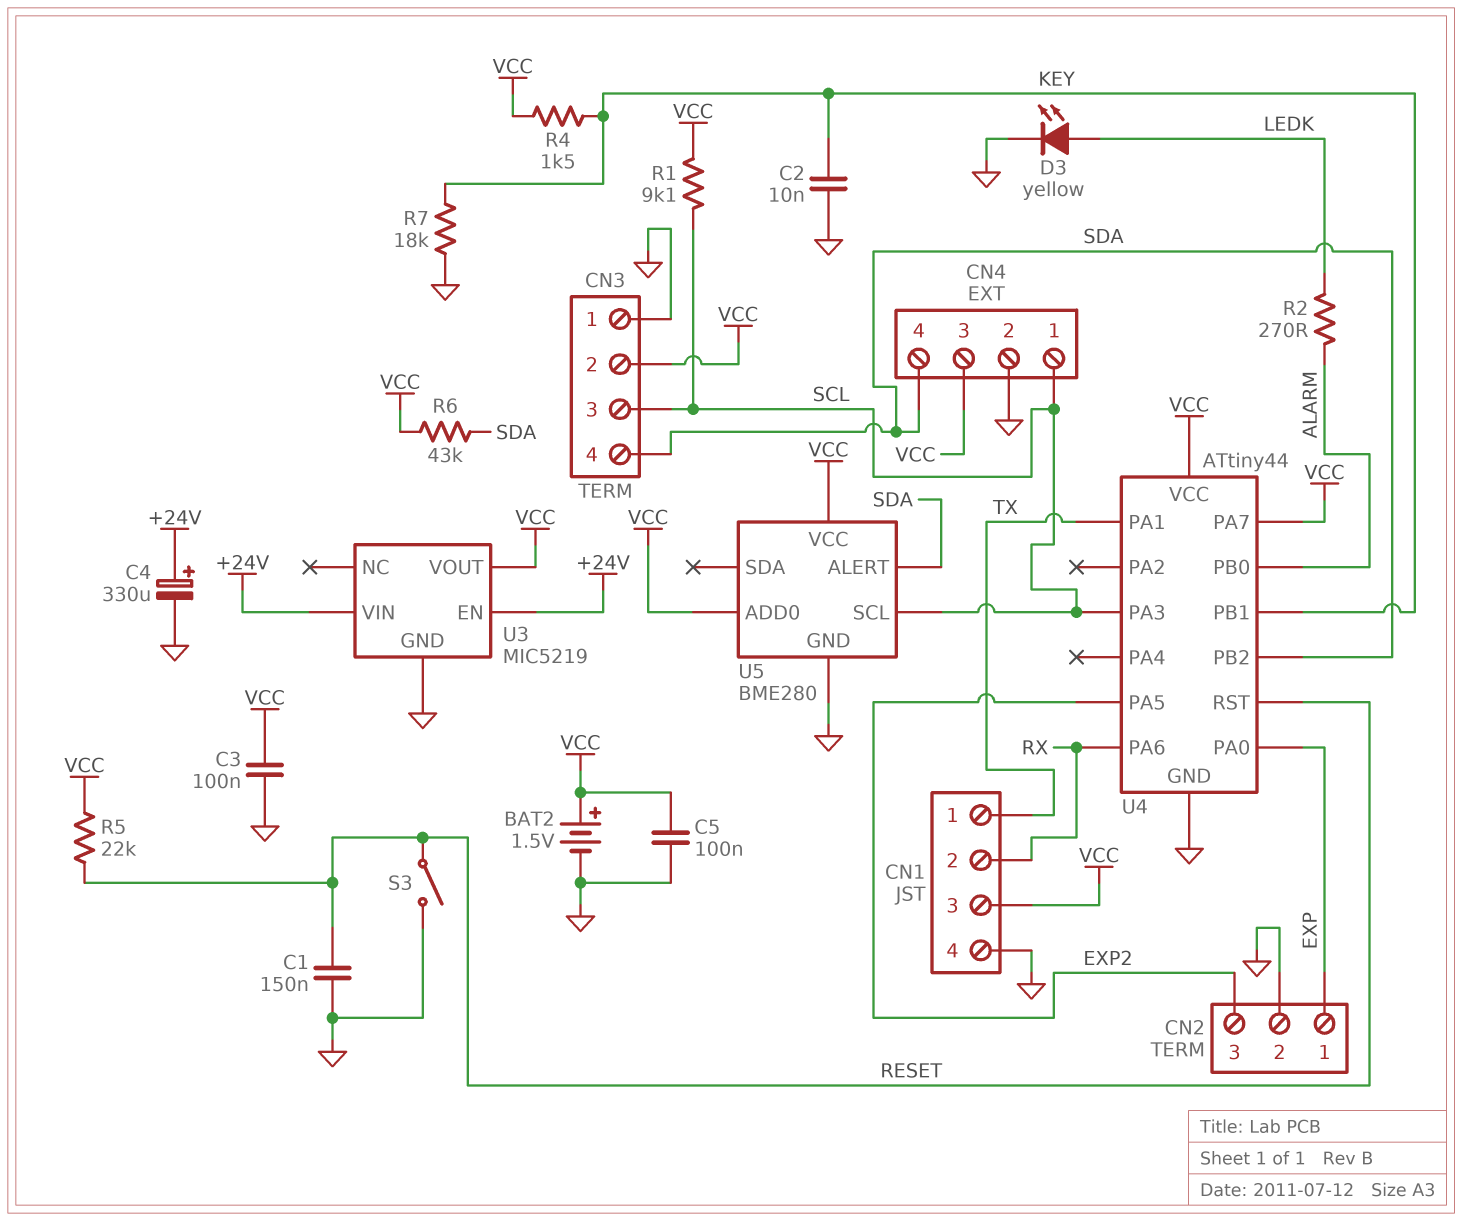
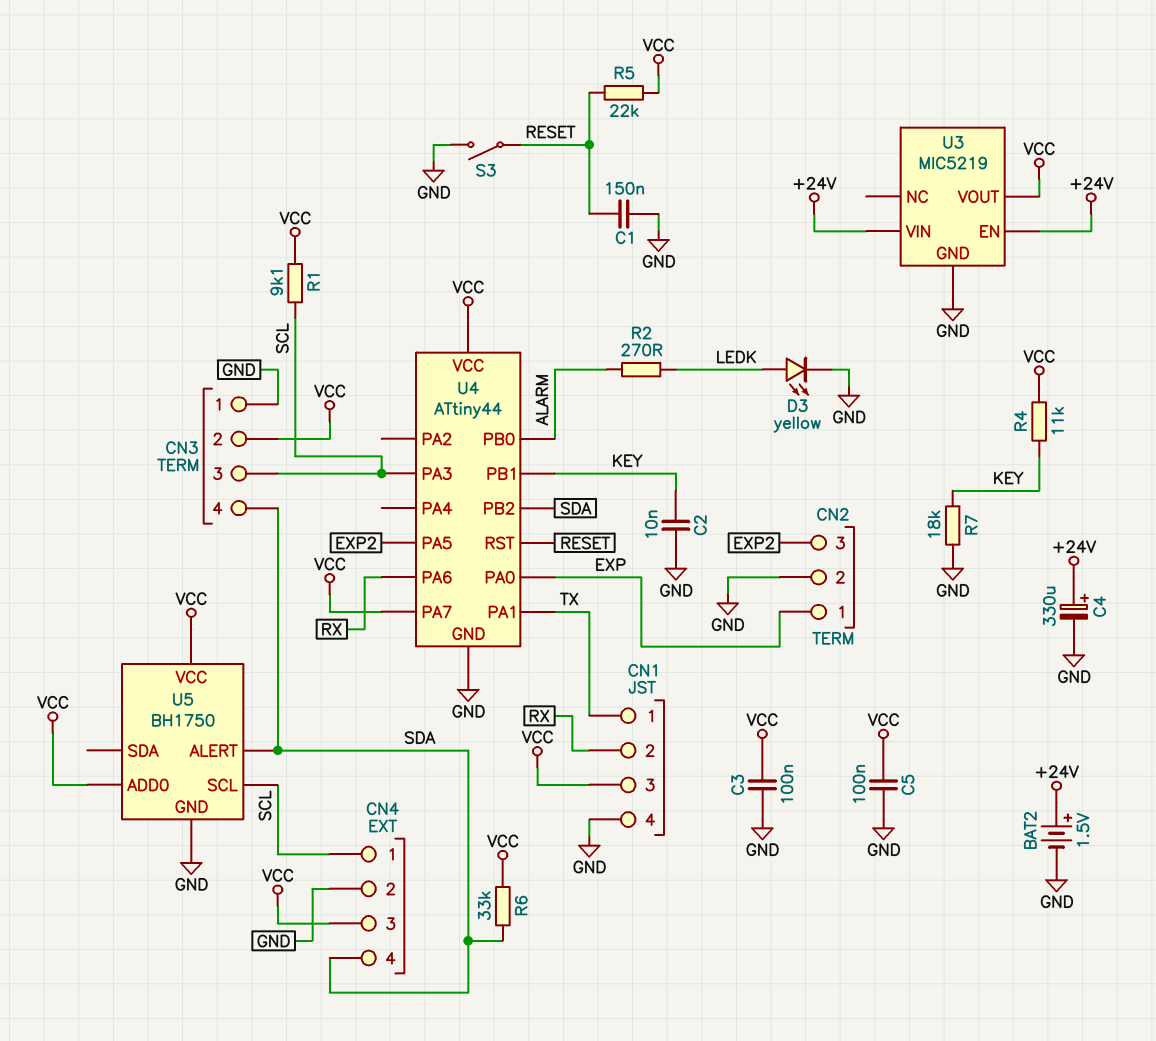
BAT2: 1.5V (plus VCC, minus GND) -> 1.5V (plus +24V, minus GND)
R4: 1.5k (KEY, VCC) -> 11k (KEY, VCC)
R6: 43k (SDA, VCC) -> 33k (SDA, VCC)
U5: BME280 -> BH1750

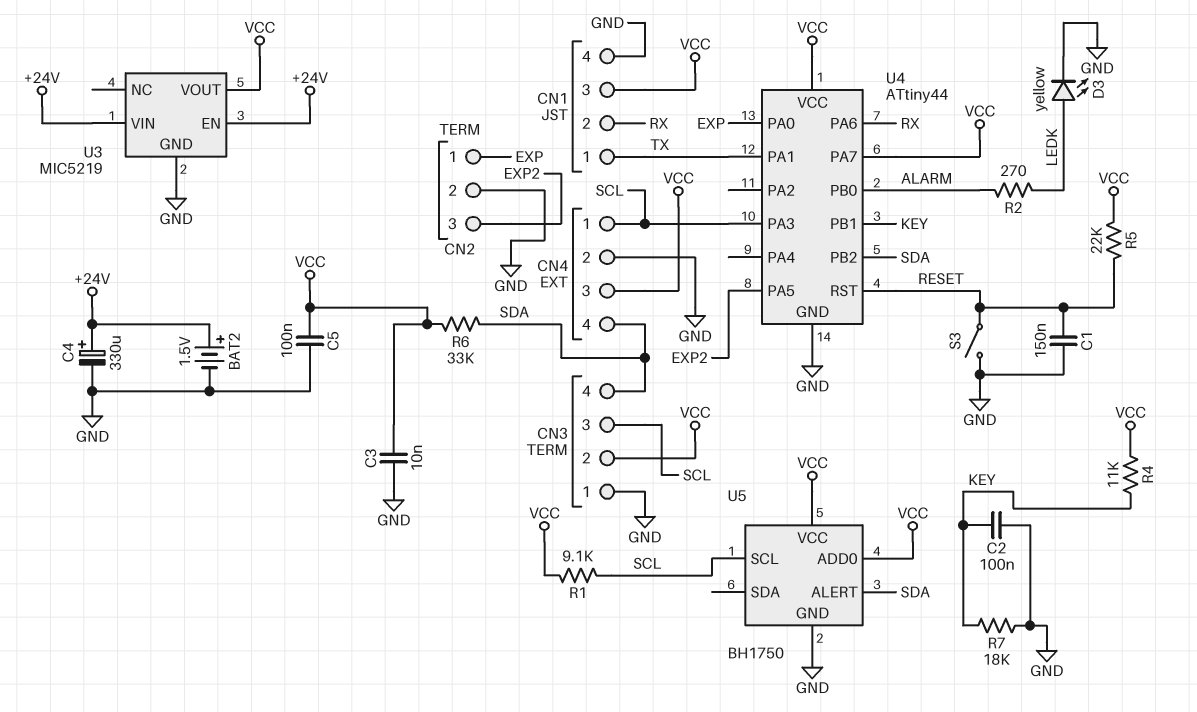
C2: 10nF (GND, KEY) -> 100nF (GND, KEY)
C3: 100nF (GND, VCC) -> 10nF (GND, VCC)

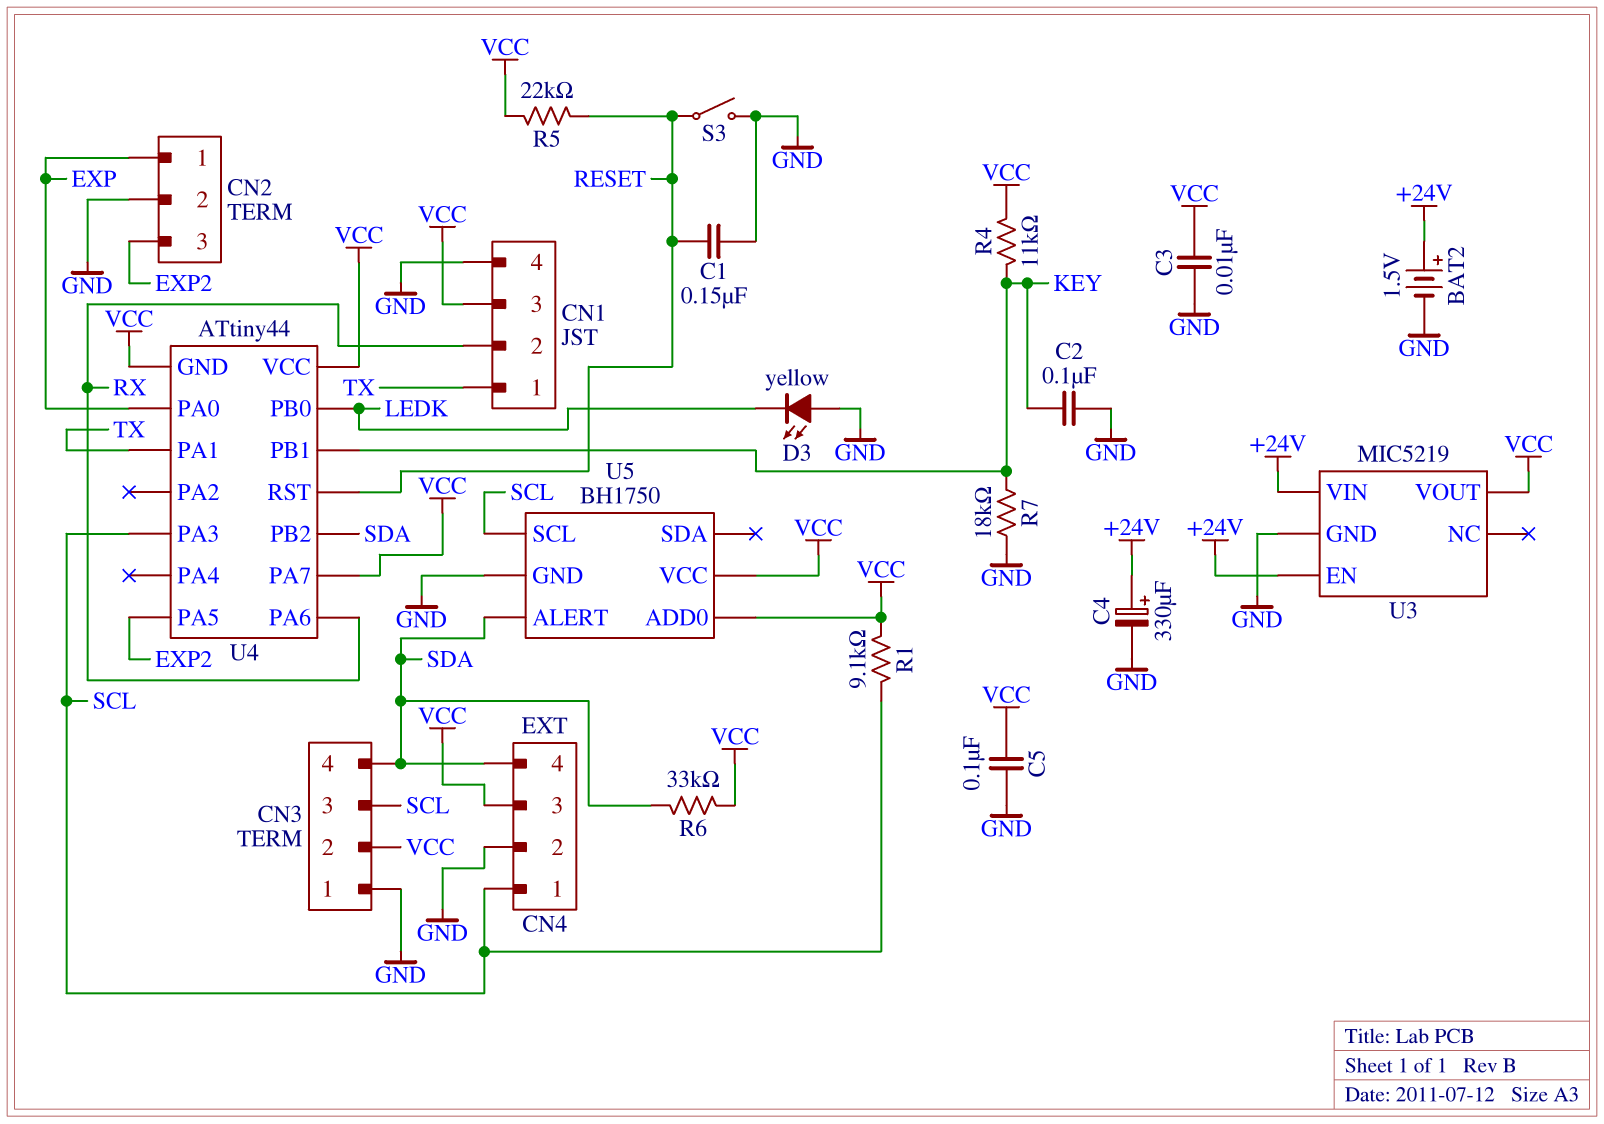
D3: LED yellow (A LEDK, K GND) -> LED yellow (A GND, K LEDK)
R2: 270 (ALARM, LEDK) -> none
U4 pin GND: GND -> VCC
U4 pin PB0: ALARM -> LEDK

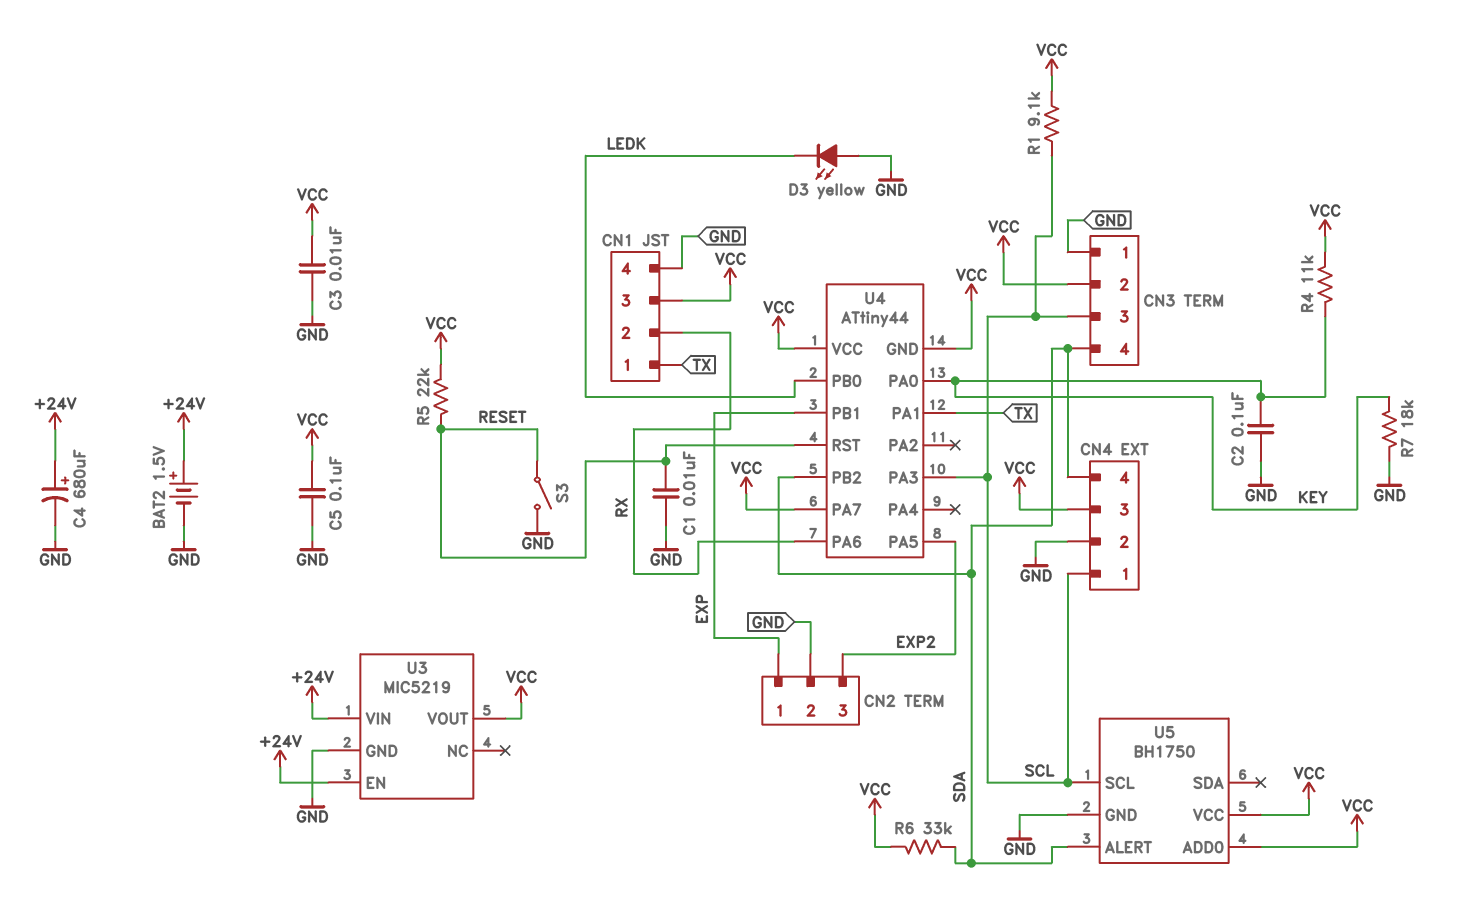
C1: 150nF (GND, RESET) -> 10nF (GND, RESET)
C4: 330uF (plus +24V, minus GND) -> 680uF (plus +24V, minus GND)
U4 pin PA0: EXP -> KEY
U4 pin PB1: KEY -> EXP

